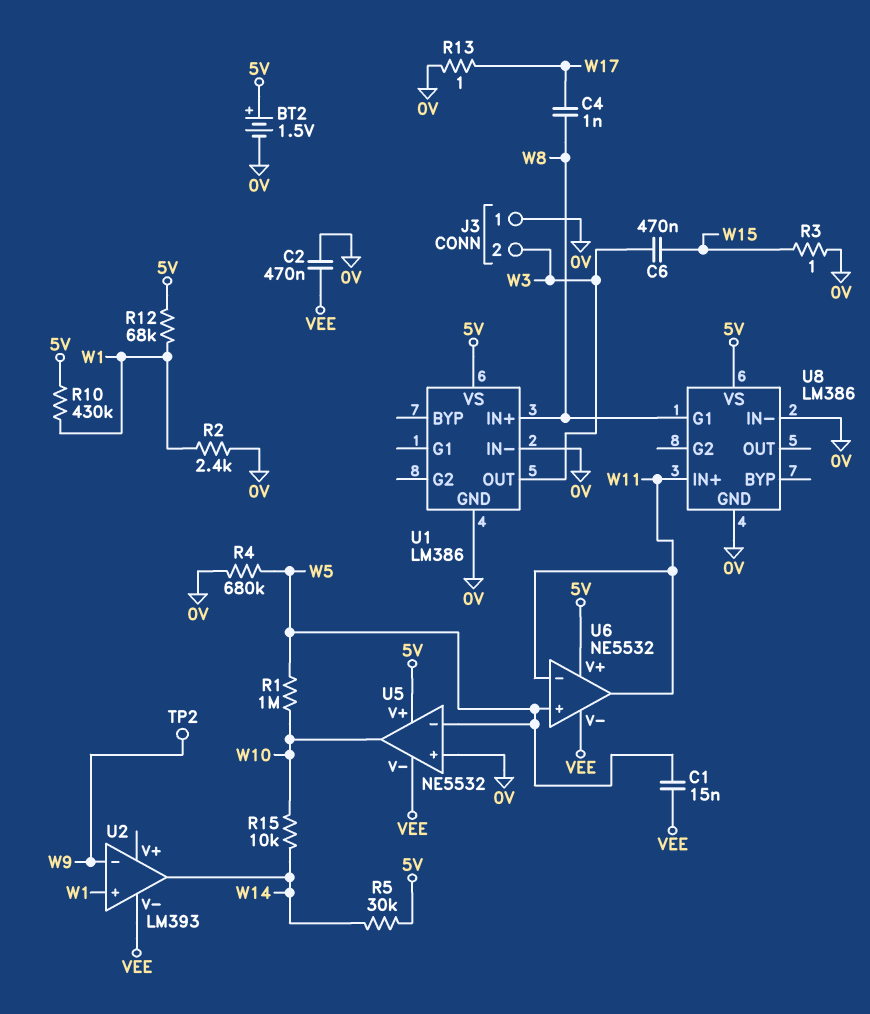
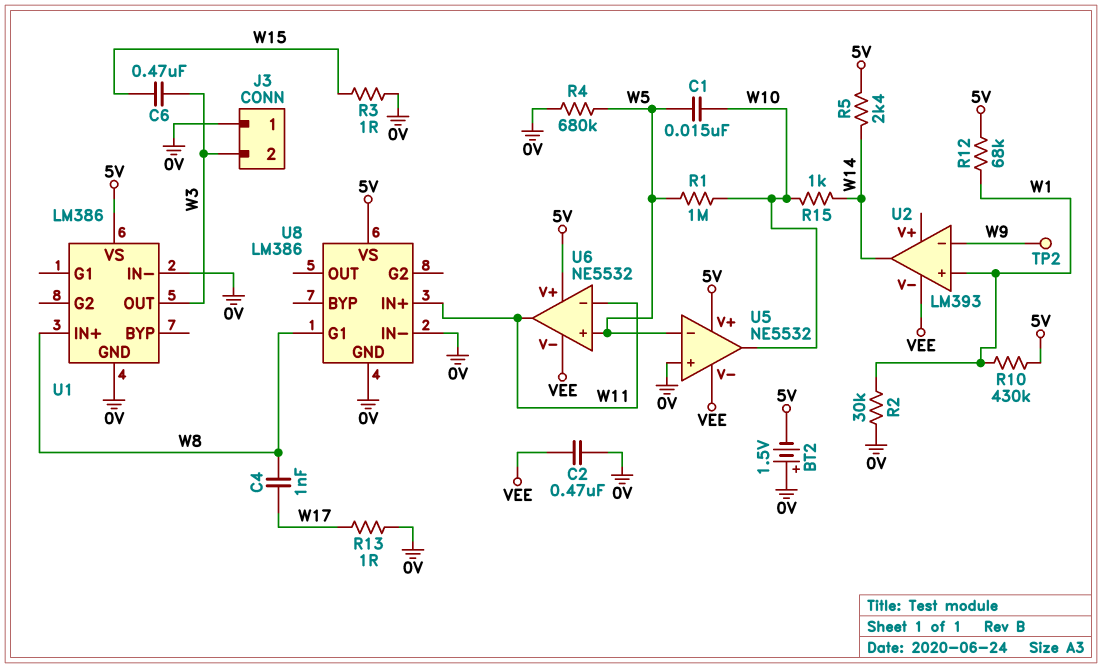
BT2: 1.5V (plus 5V, minus 0V) -> 1.5V (plus 0V, minus 5V)
C1: 15nF (VEE, W5) -> 15nF (W5, W10)
R2: 2.4k (0V, W1) -> 30k (0V, W1)
R5: 30k (5V, W14) -> 2.4k (5V, W14)
R15: 10k (W10, W14) -> 1k (W10, W14)

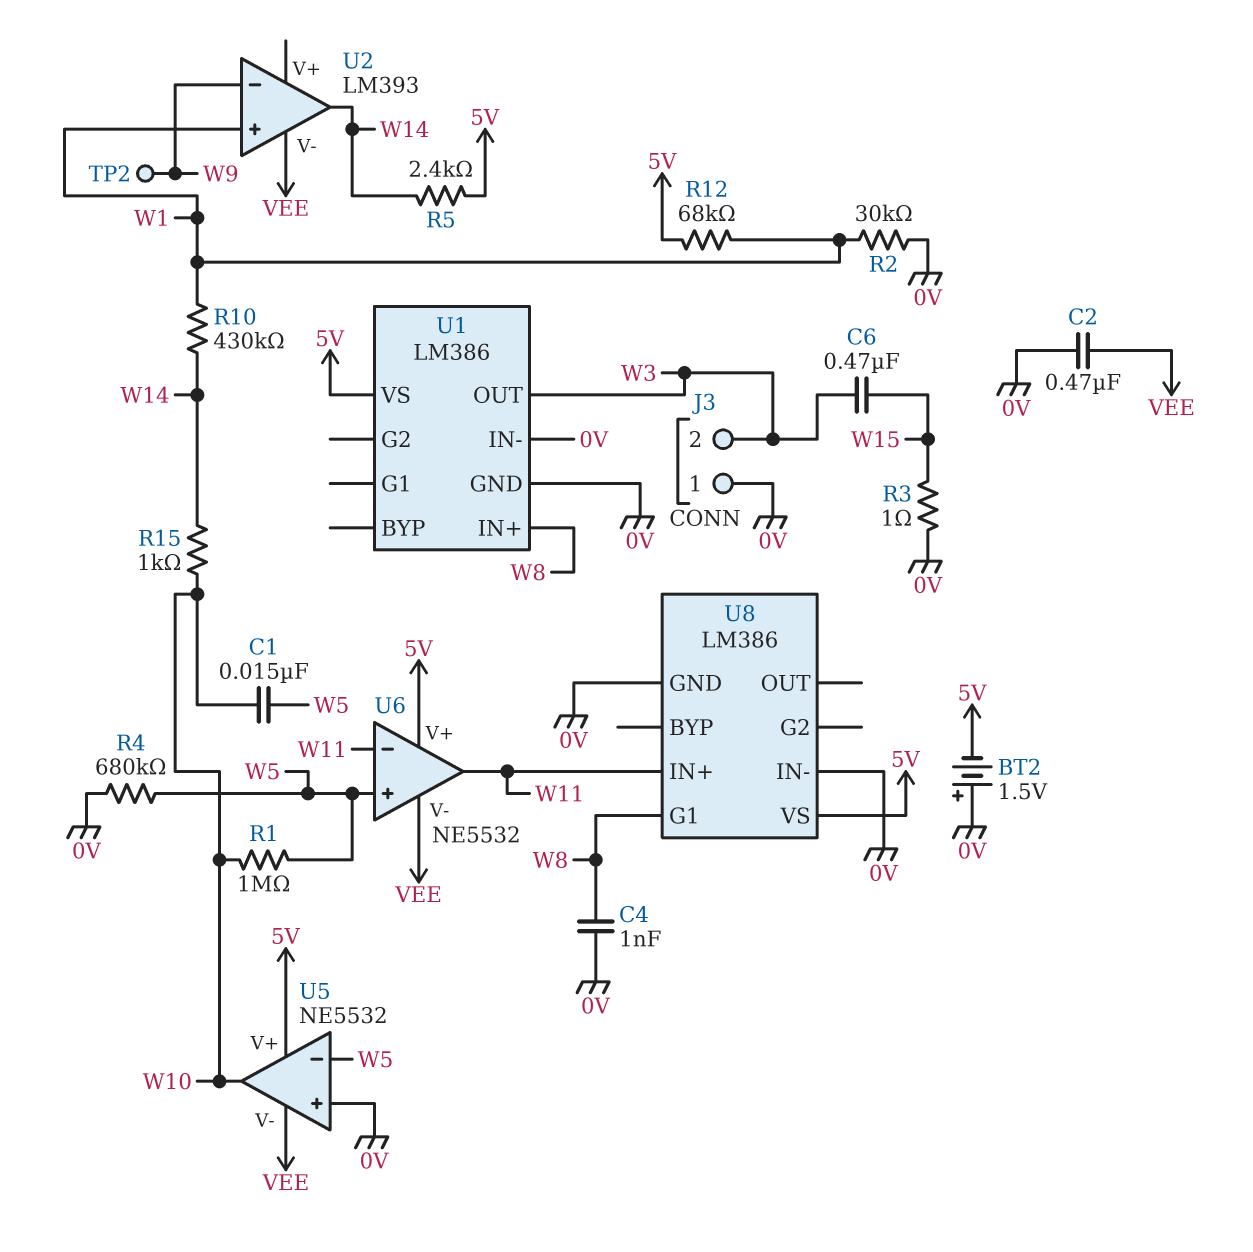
C4: 1nF (W8, W17) -> 1nF (0V, W8)
R10: 430k (5V, W1) -> 430k (W1, W14)
R13: 1 (0V, W17) -> none

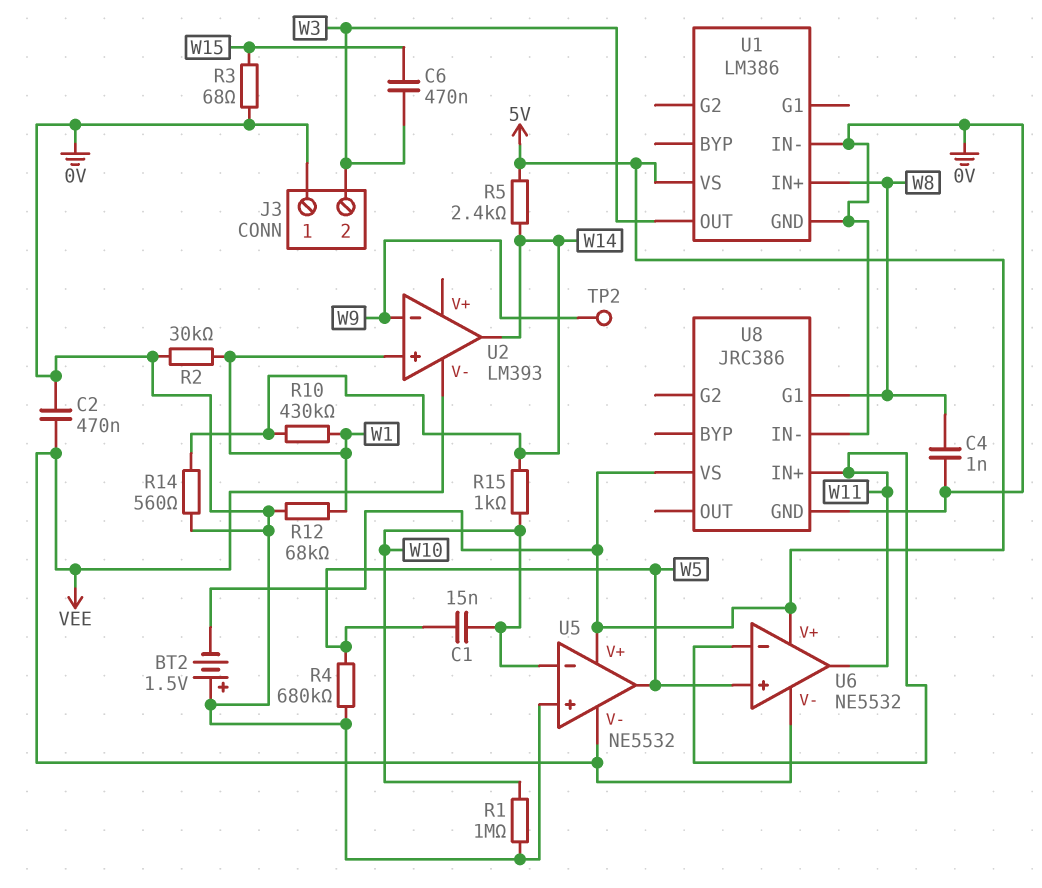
R1: 1M (W5, W10) -> 1M (0V, W10)
R3: 1 (0V, W15) -> 68 (0V, W15)
R12: 68k (5V, W1) -> 68k (0V, W1)
R14: none -> 560 (0V, W14)
U5 pin in-: W5 -> W10
U5 pin out: W10 -> W5
U8: LM386 -> JRC386

